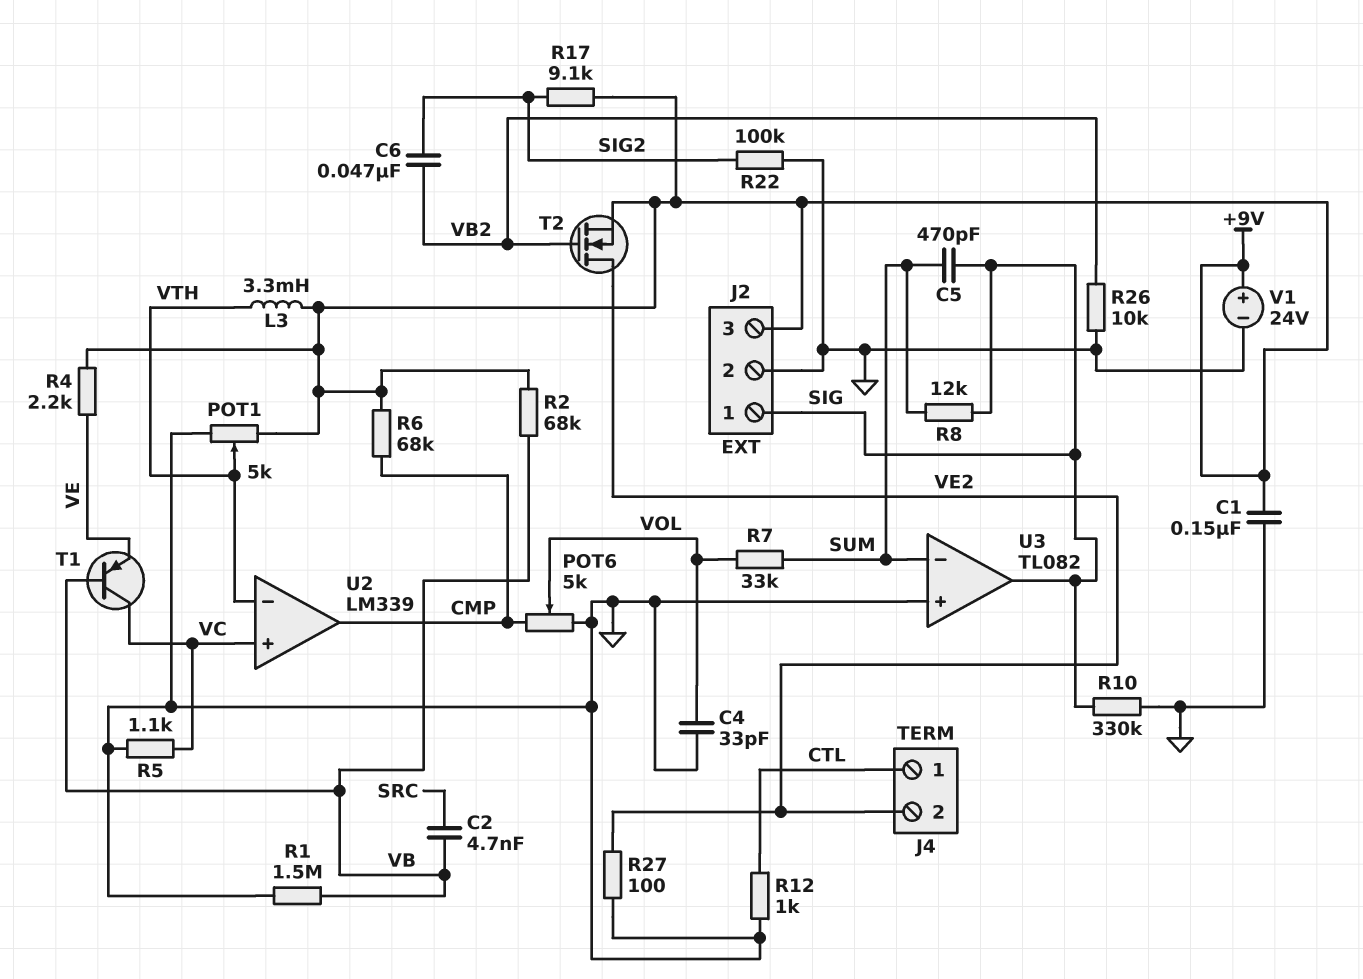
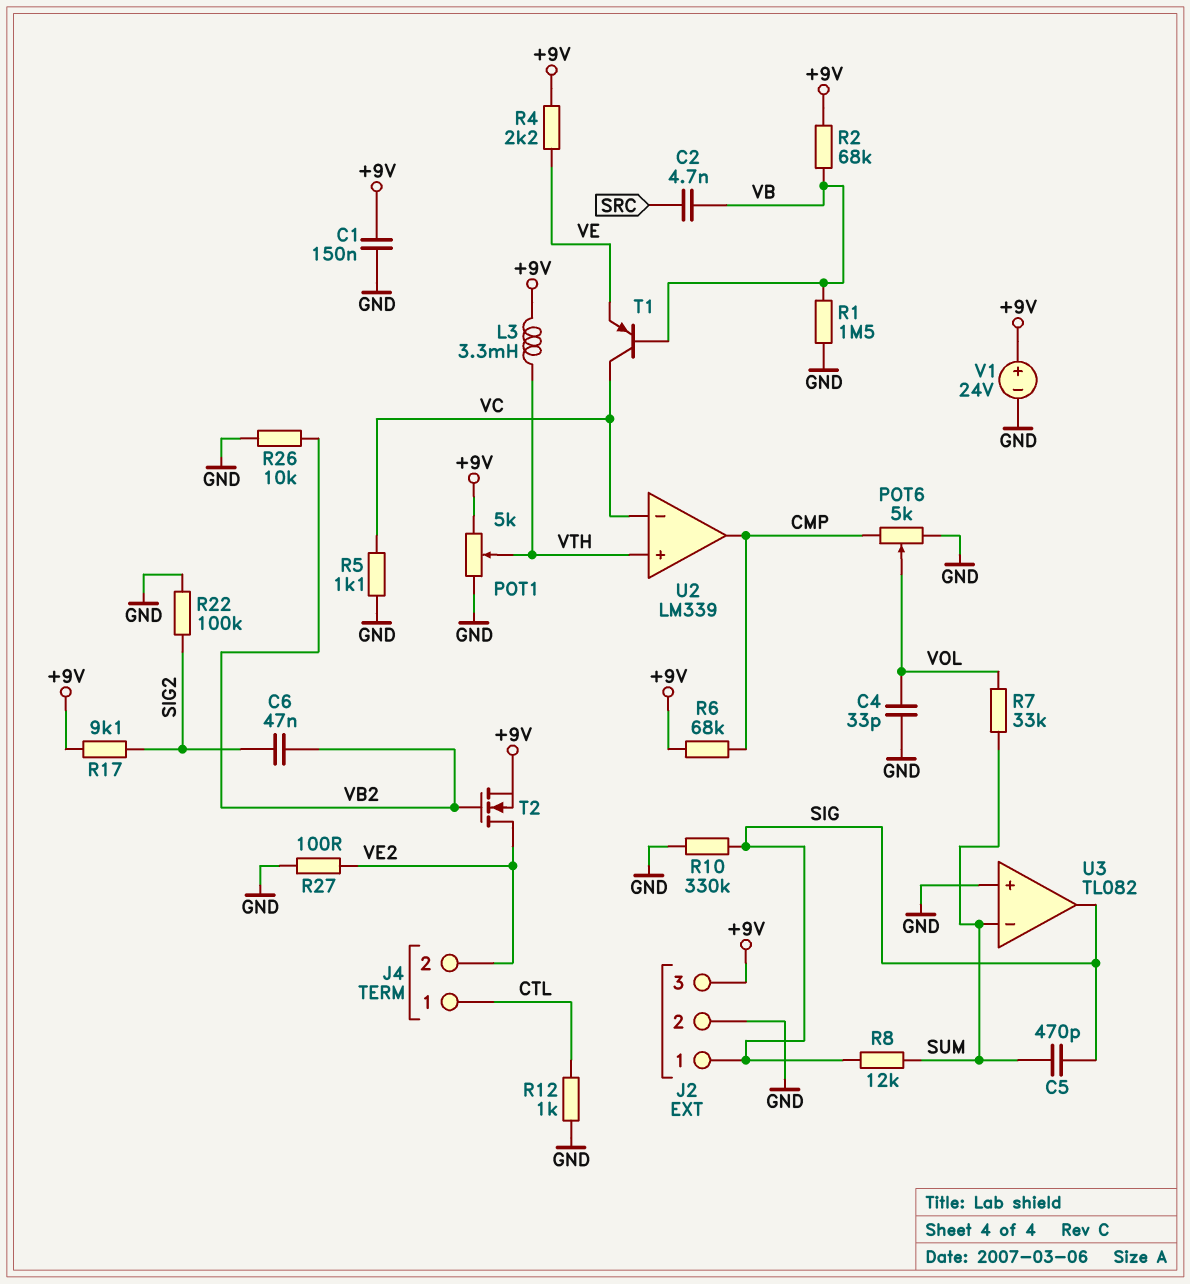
U2 pin in+: VC -> VTH
U2 pin in-: VTH -> VC

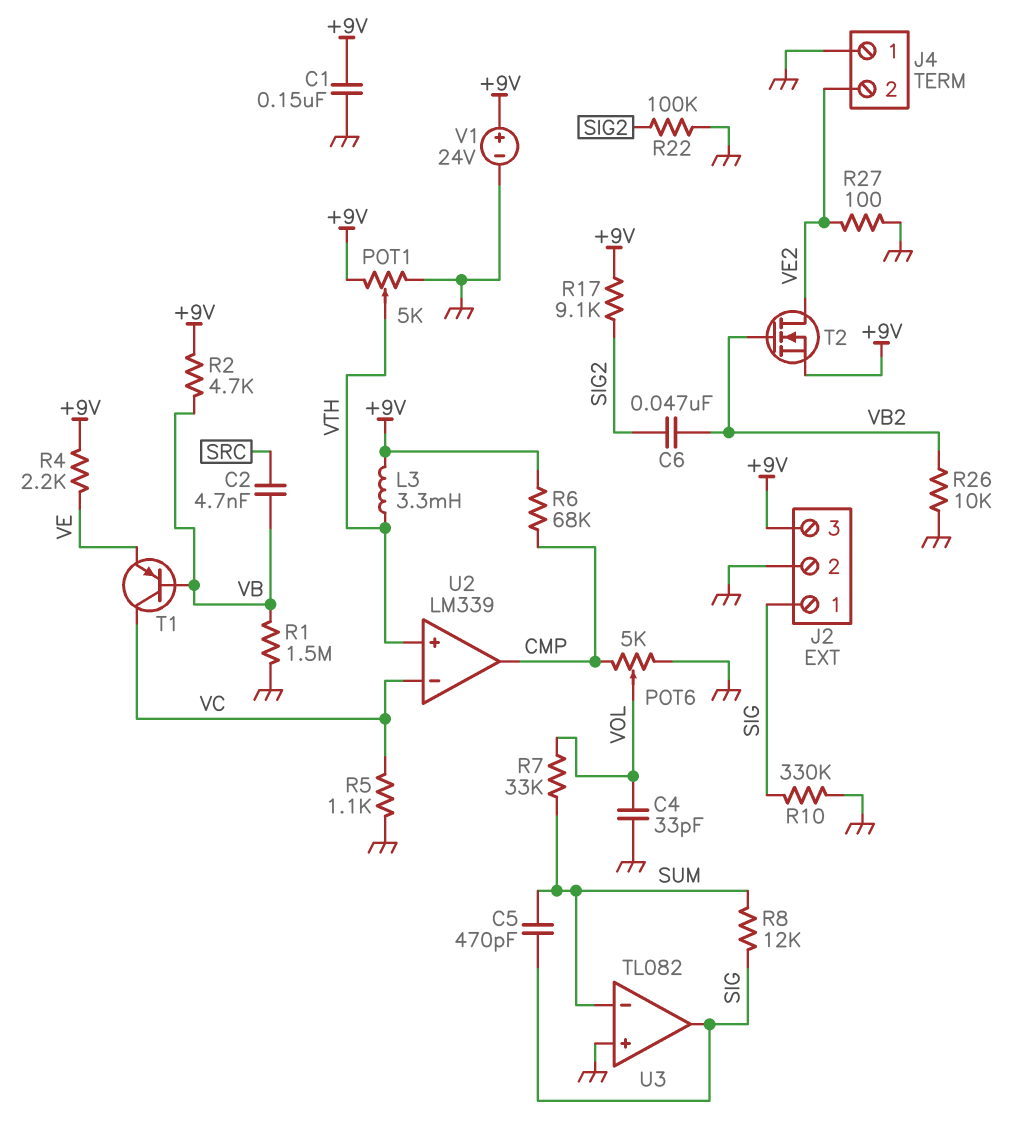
J4 pin 1: CTL -> GND
R2: 68k (+9V, VB) -> 4.7k (+9V, VB)
R12: 1k (CTL, GND) -> none

